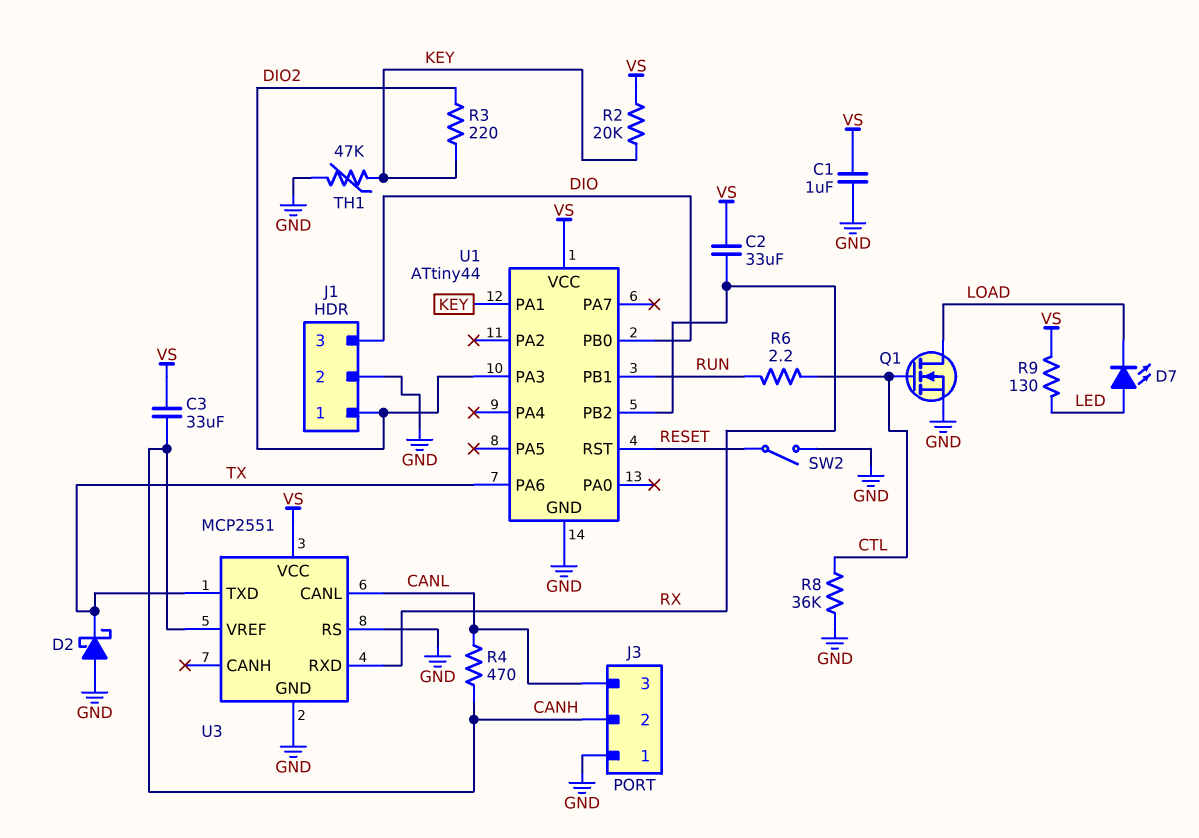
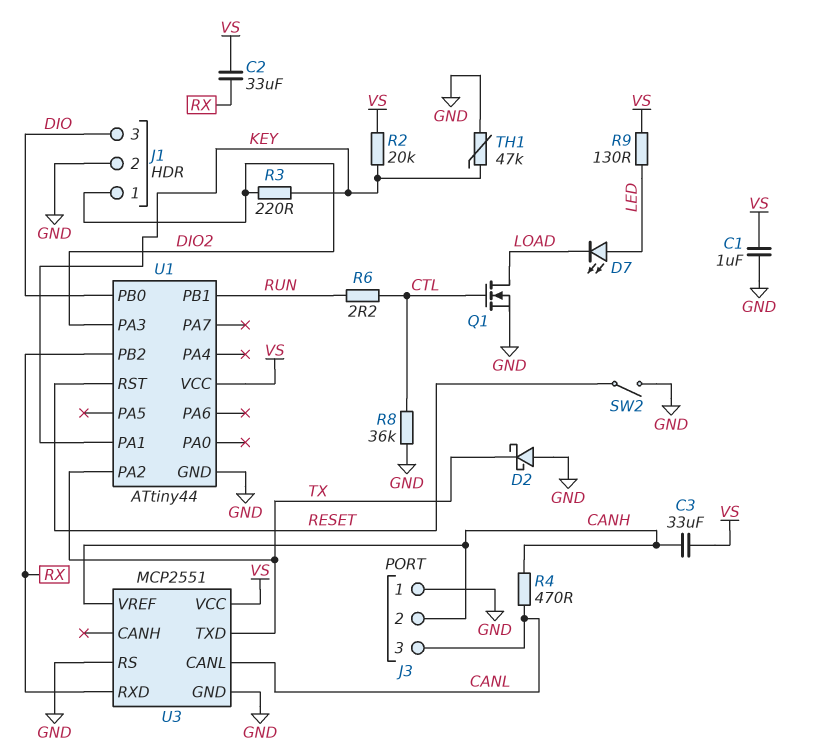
U1 pin PA2: none -> TX
U1 pin PA6: TX -> none

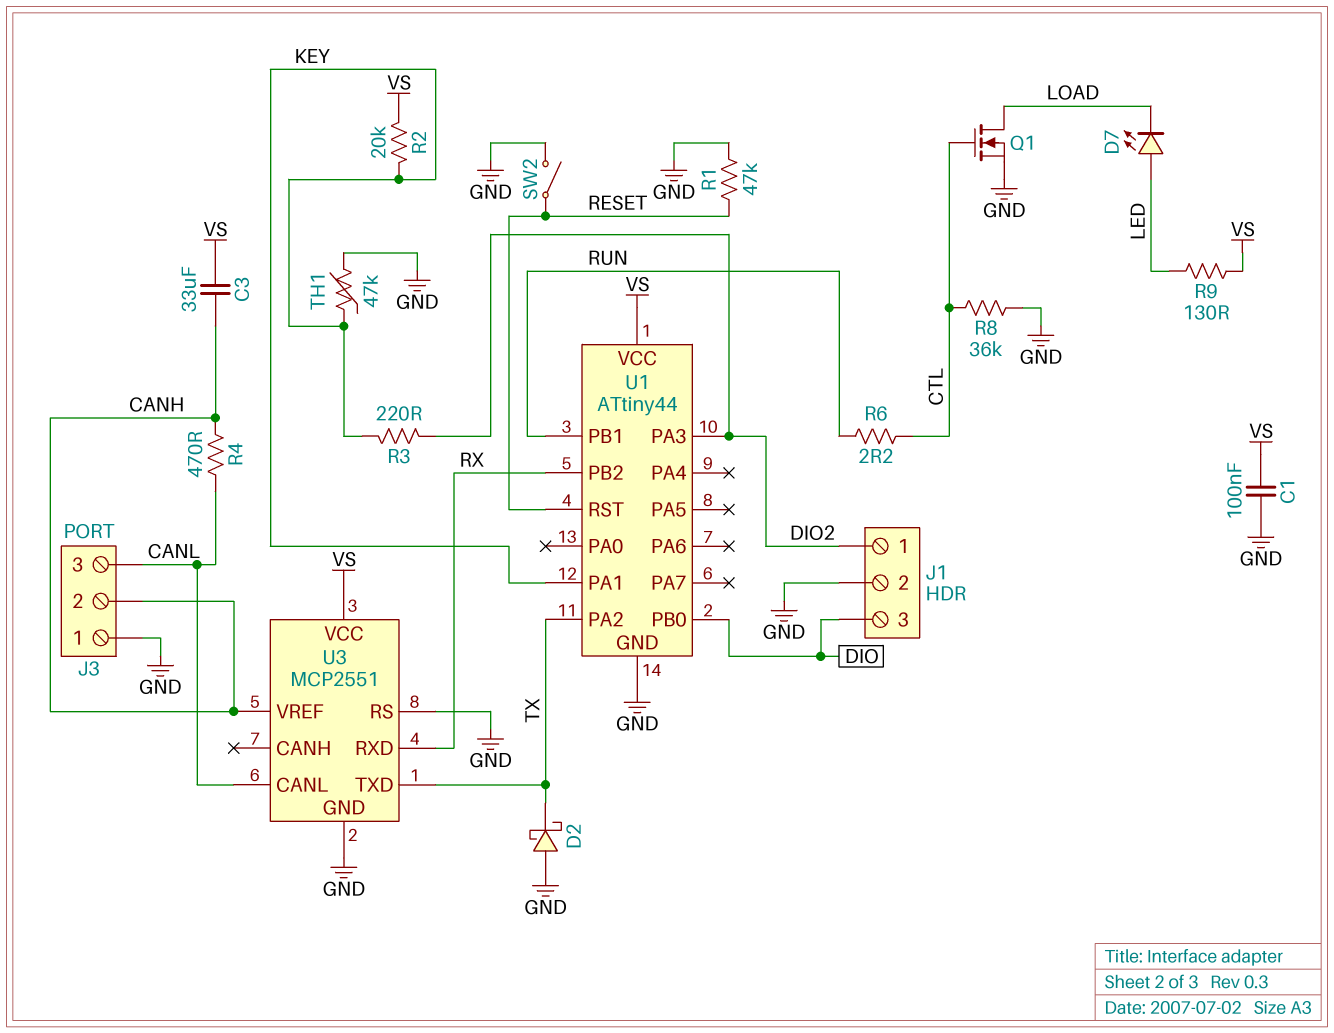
C1: 1uF (GND, VS) -> 100nF (GND, VS)
C2: 33uF (RX, VS) -> none
R1: none -> 47k (GND, RESET)

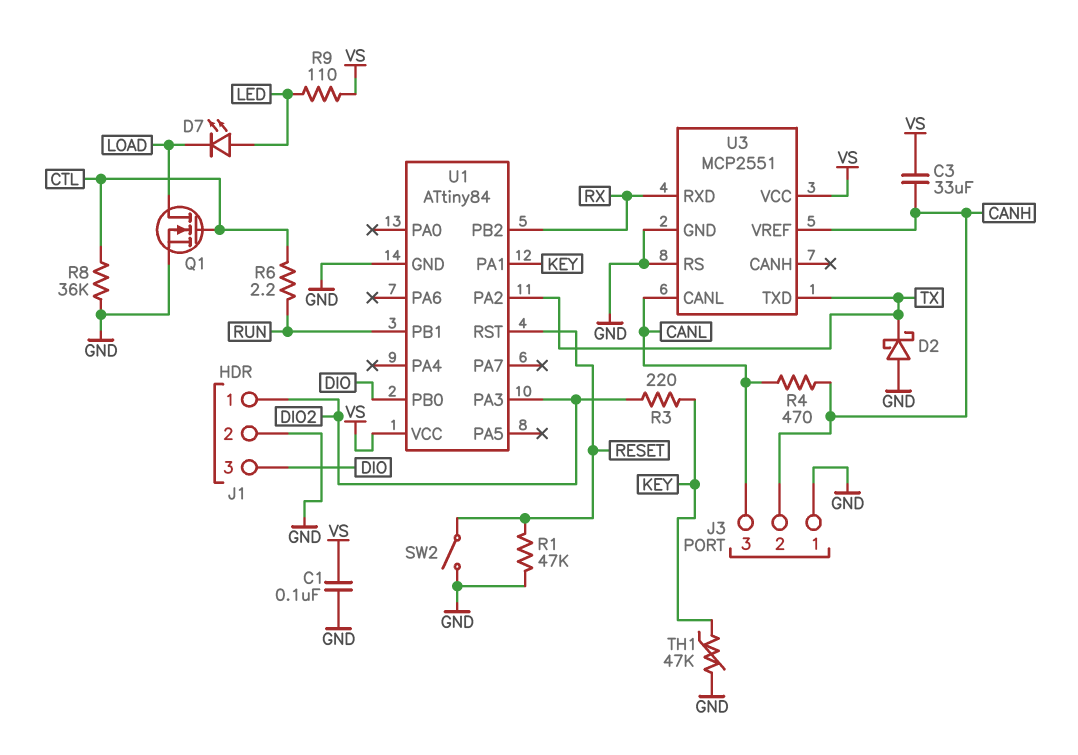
R2: 20k (KEY, VS) -> none
R9: 130 (LED, VS) -> 110 (LED, VS)
U1: ATtiny44 -> ATtiny84

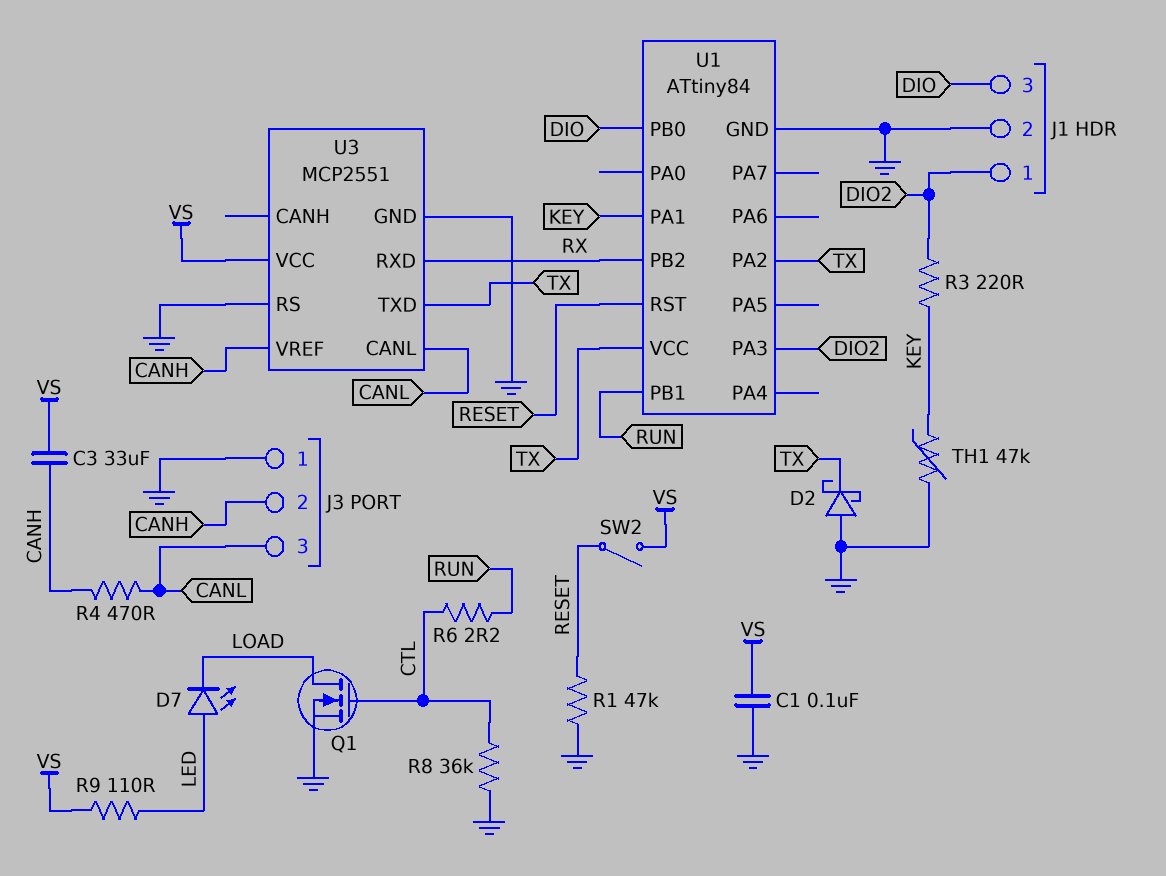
SW2: switch (GND, RESET) -> switch (RESET, VS)
U1 pin VCC: VS -> TX

